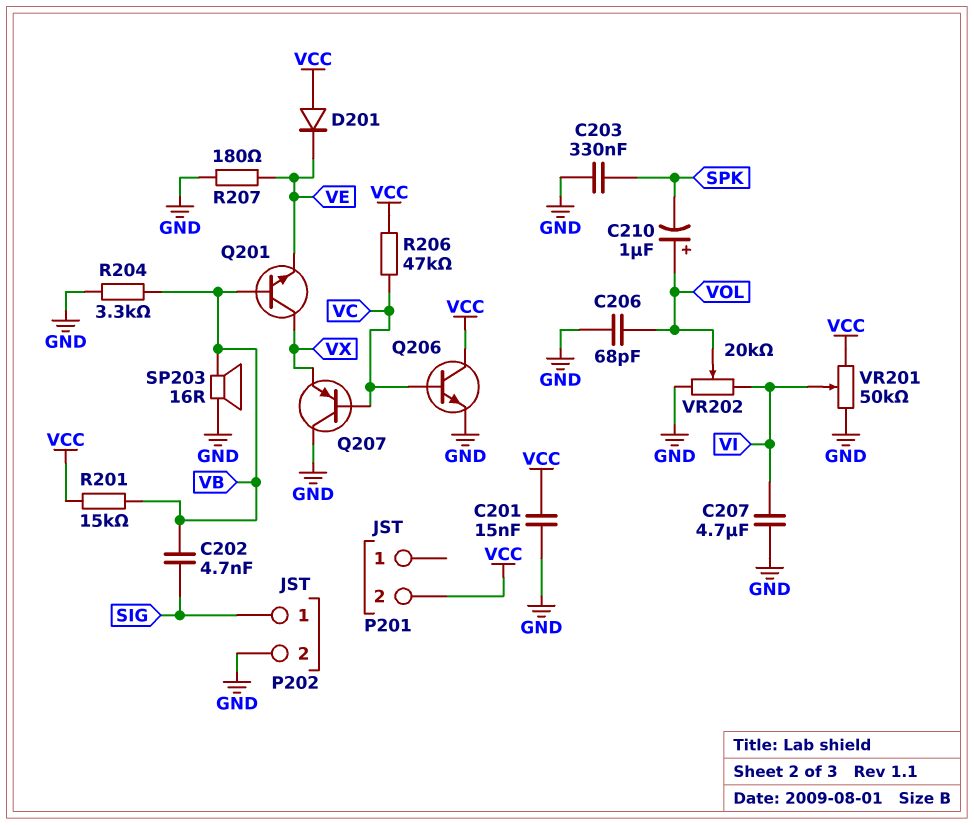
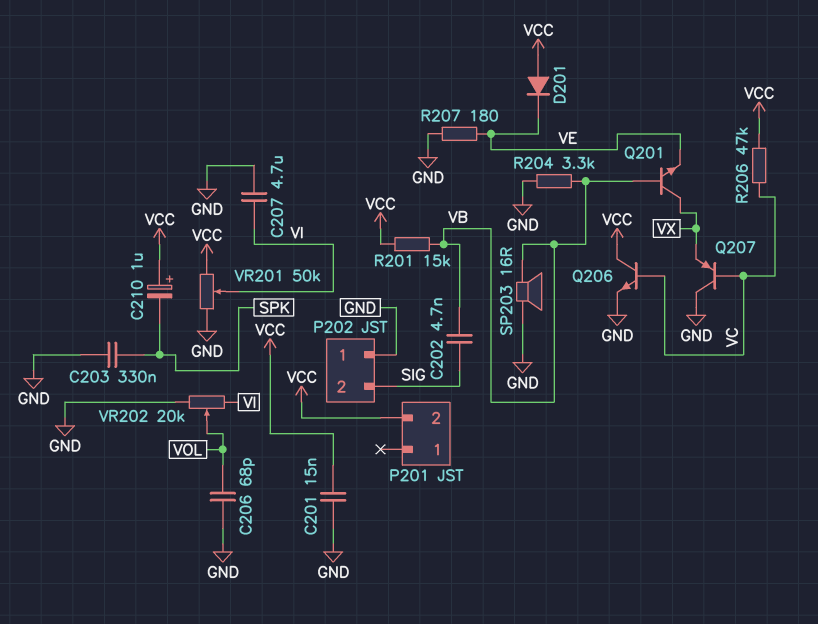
C210: 1uF (plus VOL, minus SPK) -> 1uF (plus VCC, minus SPK)
P202 pin 1: SIG -> GND
P202 pin 2: GND -> SIG

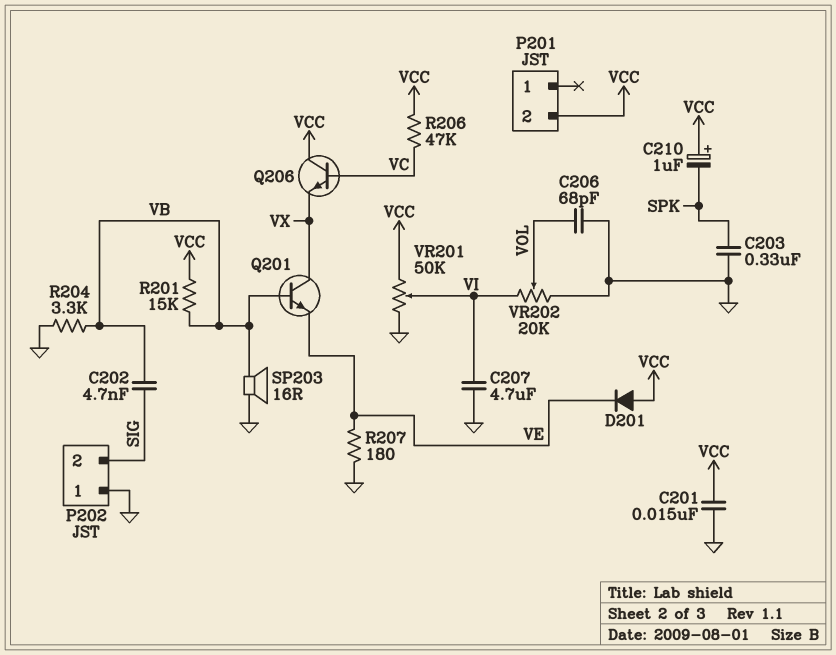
Q206: NPN (B VC, C VCC, E GND) -> NPN (B VC, C VCC, E VX)
Q207: PNP (B VC, C GND, E VX) -> none

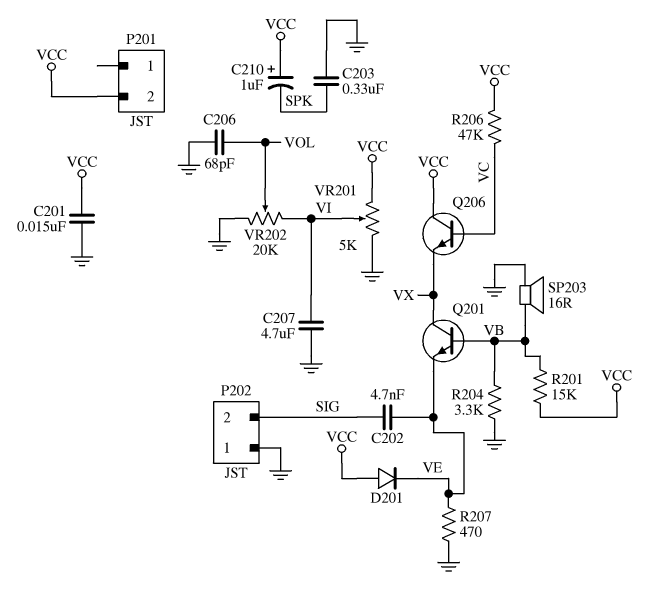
C202: 4.7nF (SIG, VB) -> 4.7nF (SIG, VE)
R207: 180 (GND, VE) -> 470 (GND, VE)
VR201: 50k (GND, VCC, wiper VI) -> 5k (GND, VCC, wiper VI)

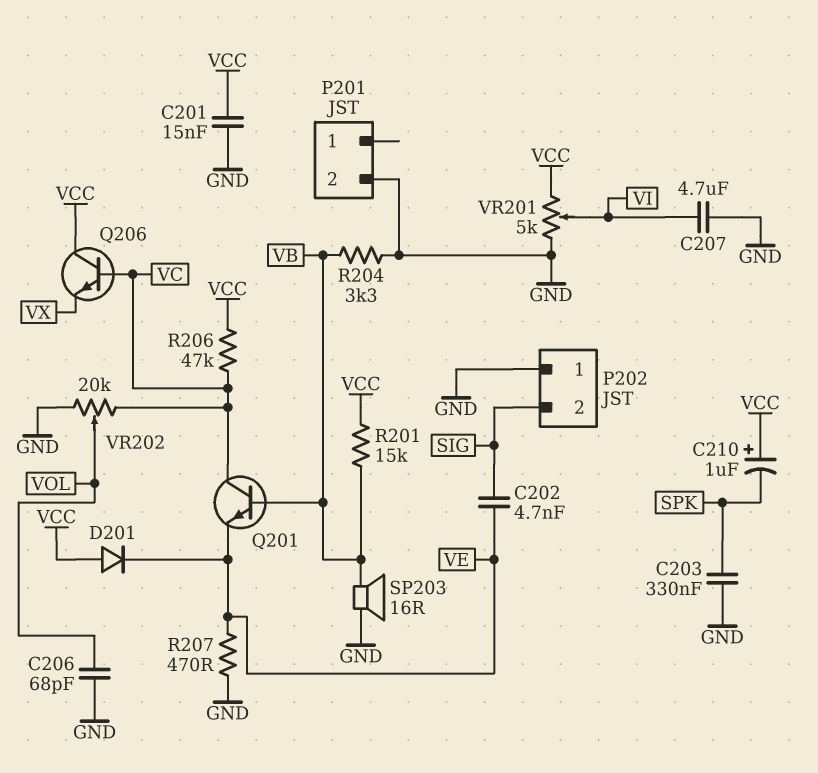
P201 pin 2: VCC -> GND
Q201: NPN (B VB, C VX, E VE) -> NPN (B VB, C VC, E VE)
VR202: 20k (GND, VI, wiper VOL) -> 20k (GND, VC, wiper VOL)

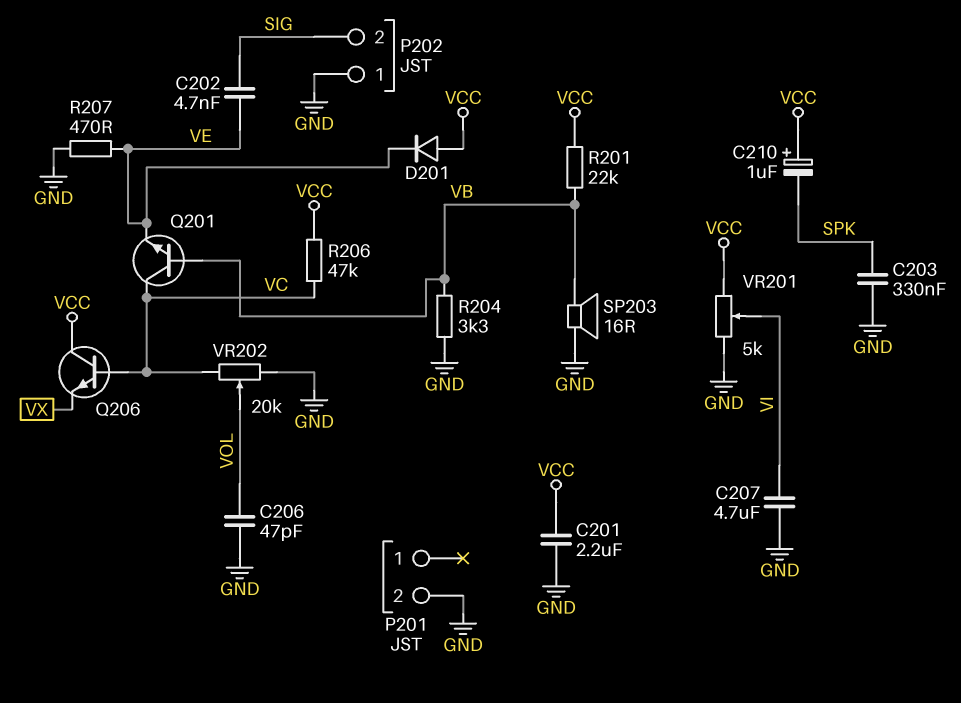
C201: 15nF (GND, VCC) -> 2.2uF (GND, VCC)
C206: 68pF (GND, VOL) -> 47pF (GND, VOL)
R201: 15k (VB, VCC) -> 22k (VB, VCC)

